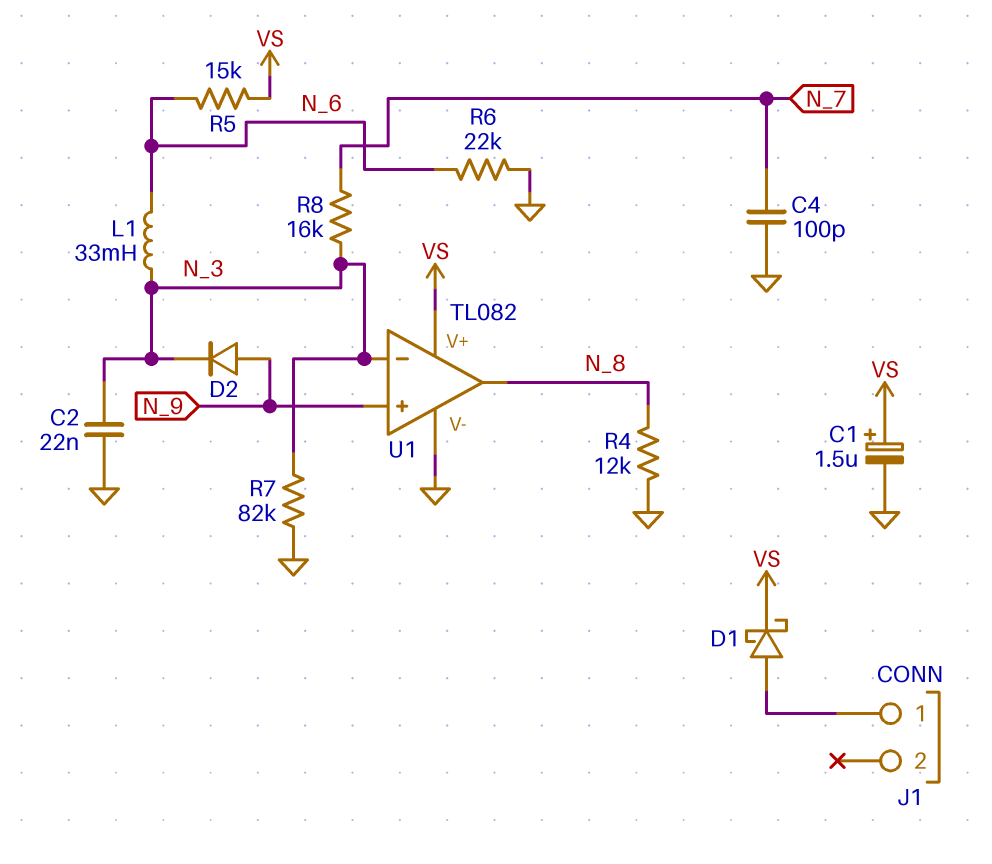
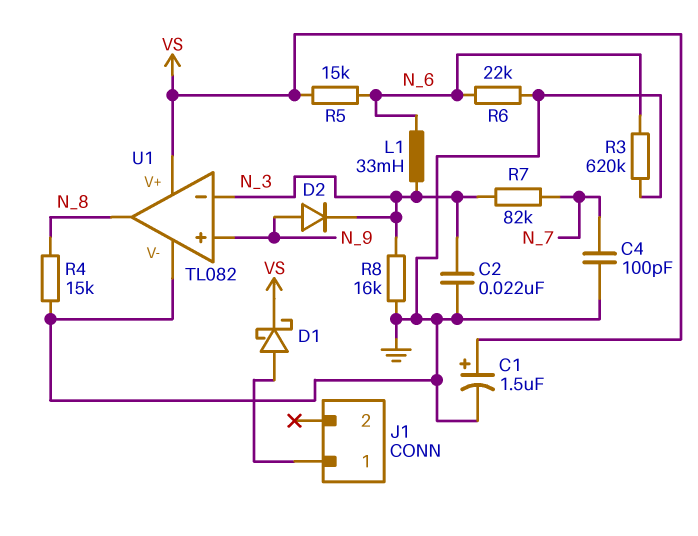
R3: none -> 620k (GND, N_6)
R4: 12k (GND, N_8) -> 15k (GND, N_8)
R7: 82k (GND, N_3) -> 82k (N_3, N_7)
R8: 16k (N_3, N_7) -> 16k (GND, N_3)

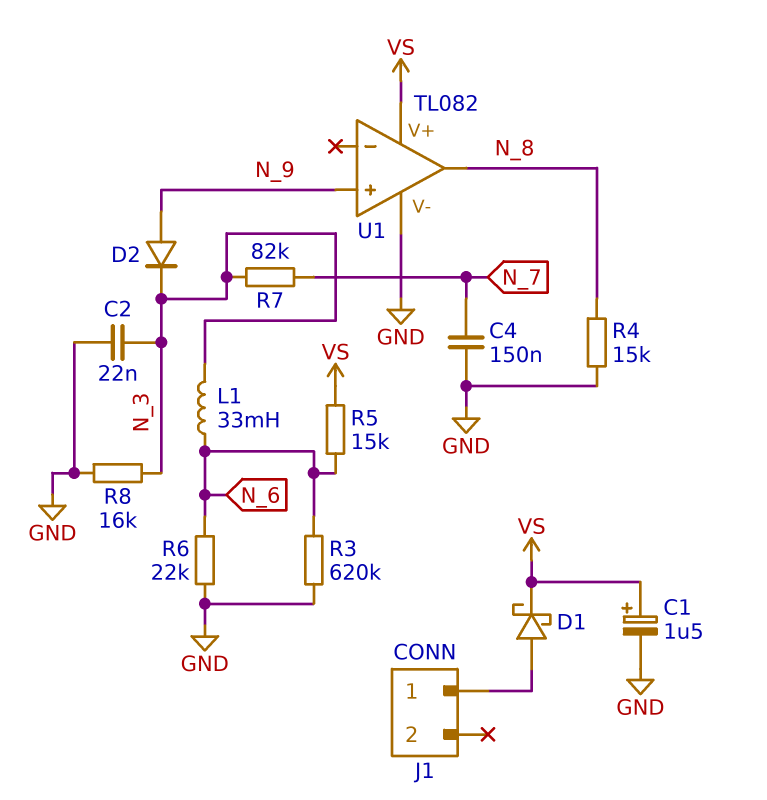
C4: 100pF (GND, N_7) -> 150nF (GND, N_7)
U1 pin in-: N_3 -> none

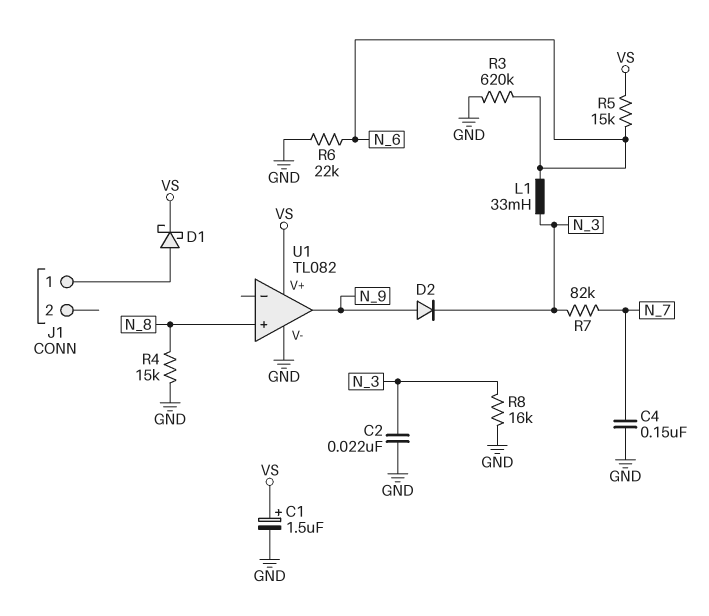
U1 pin in+: N_9 -> N_8
U1 pin out: N_8 -> N_9

